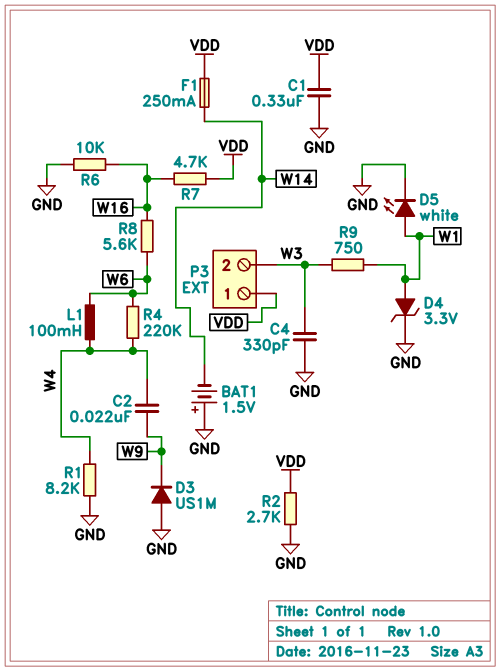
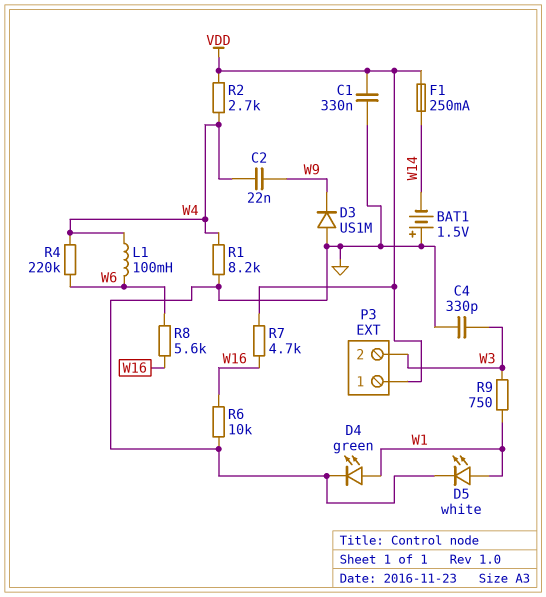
D4: zener 3.3V (A W1, K GND) -> LED green (A W1, K GND)
R2: 2.7k (GND, VDD) -> 2.7k (VDD, W4)

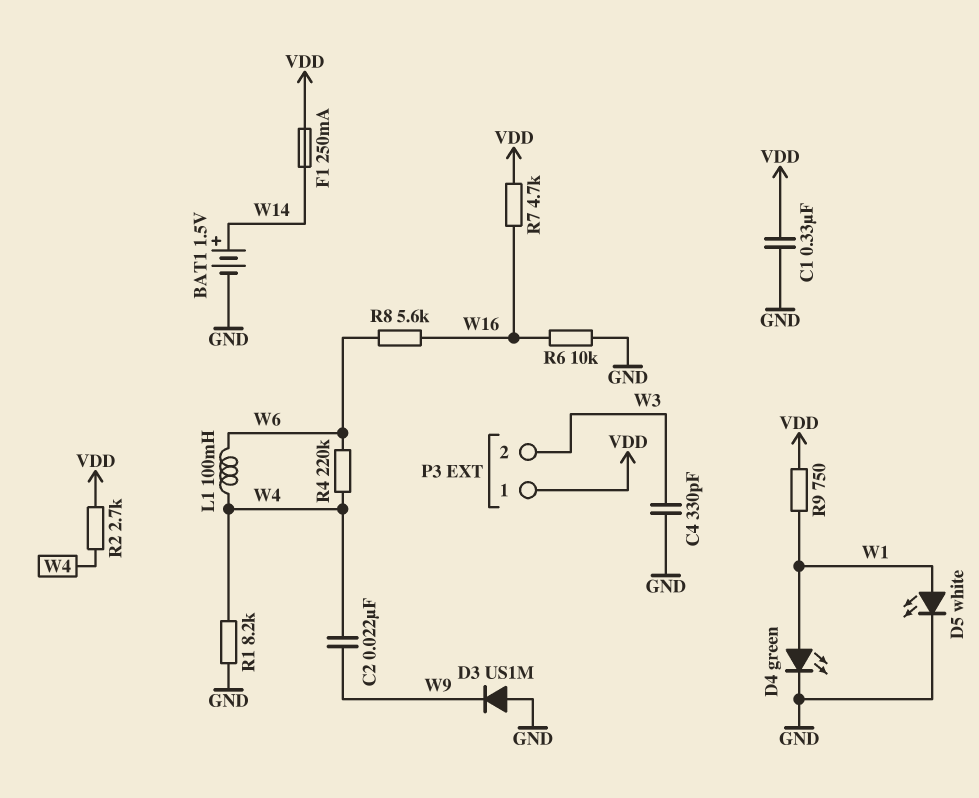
BAT1: 1.5V (plus GND, minus W14) -> 1.5V (plus W14, minus GND)
R9: 750 (W1, W3) -> 750 (VDD, W1)

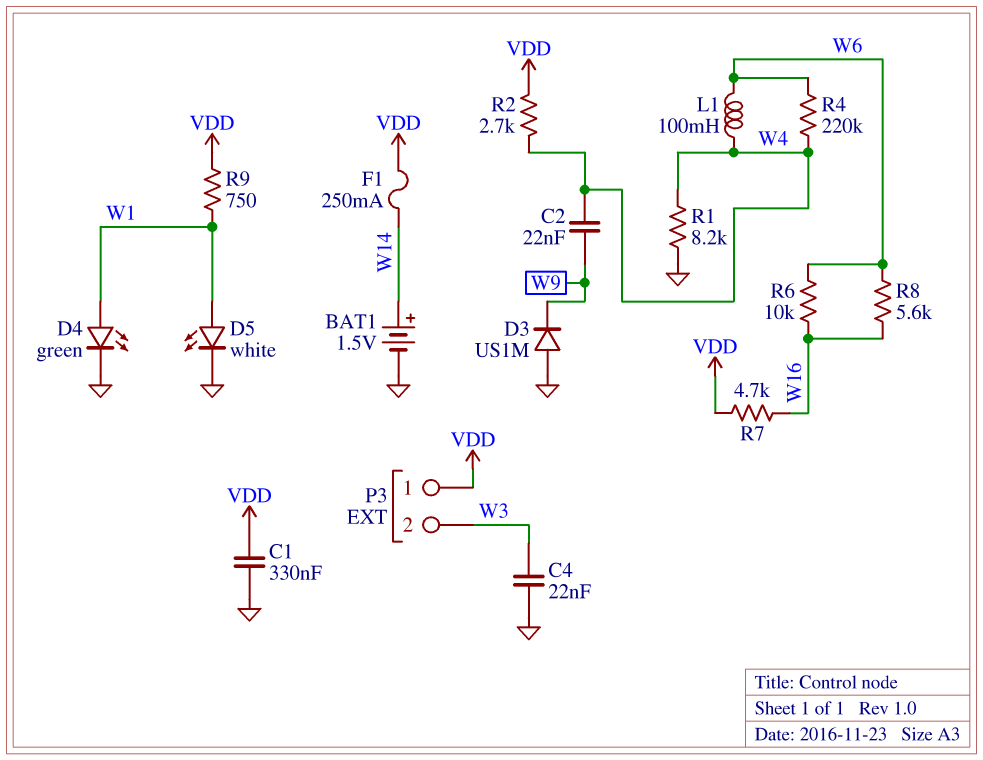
C4: 330pF (GND, W3) -> 22nF (GND, W3)
R6: 10k (GND, W16) -> 10k (W6, W16)

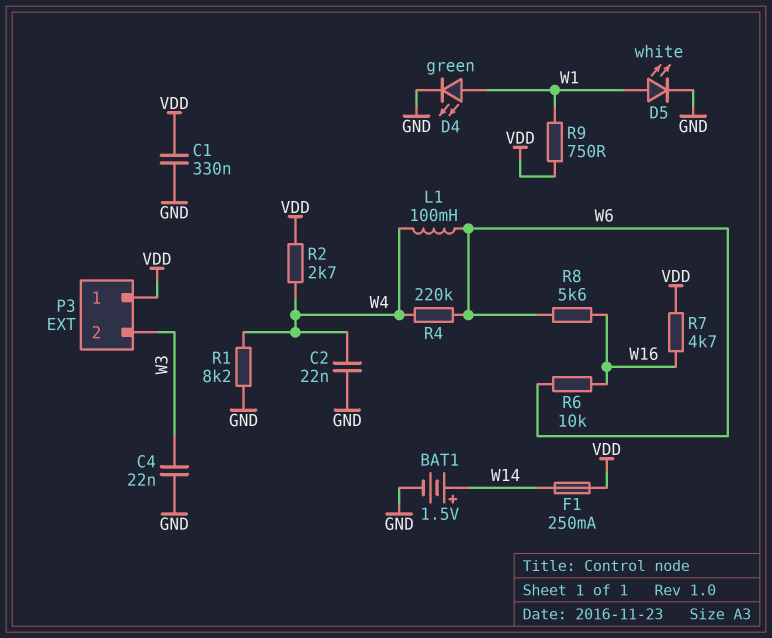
C2: 22nF (W4, W9) -> 22nF (GND, W4)
D3: diode US1M (A GND, K W9) -> none

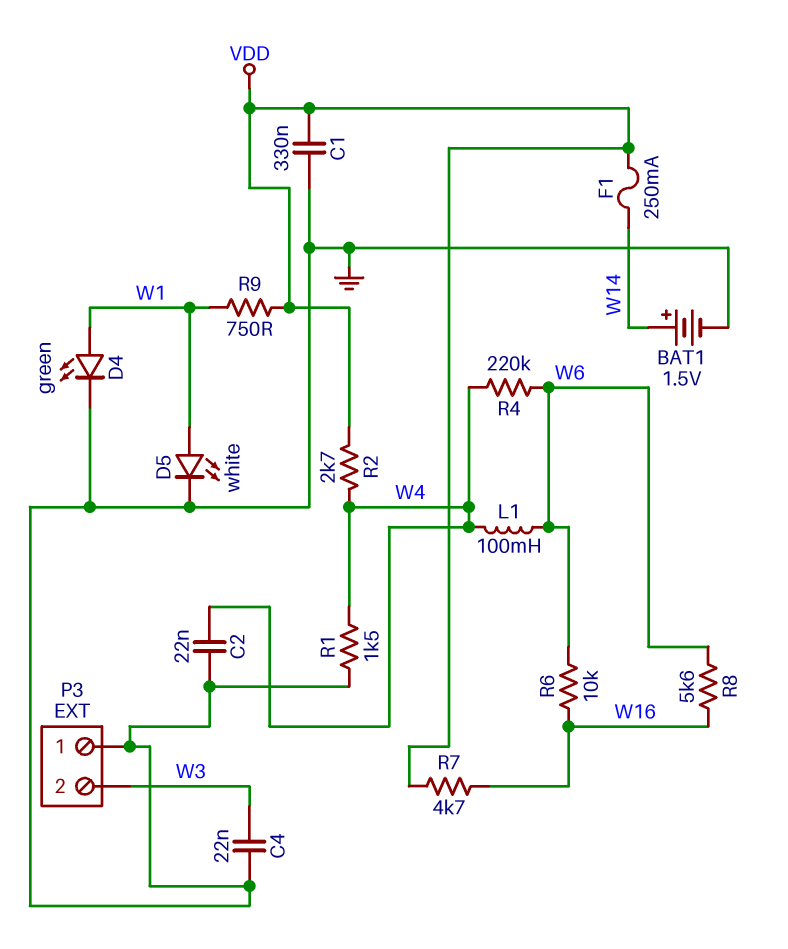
P3 pin 1: VDD -> GND
R1: 8.2k (GND, W4) -> 1.5k (GND, W4)

